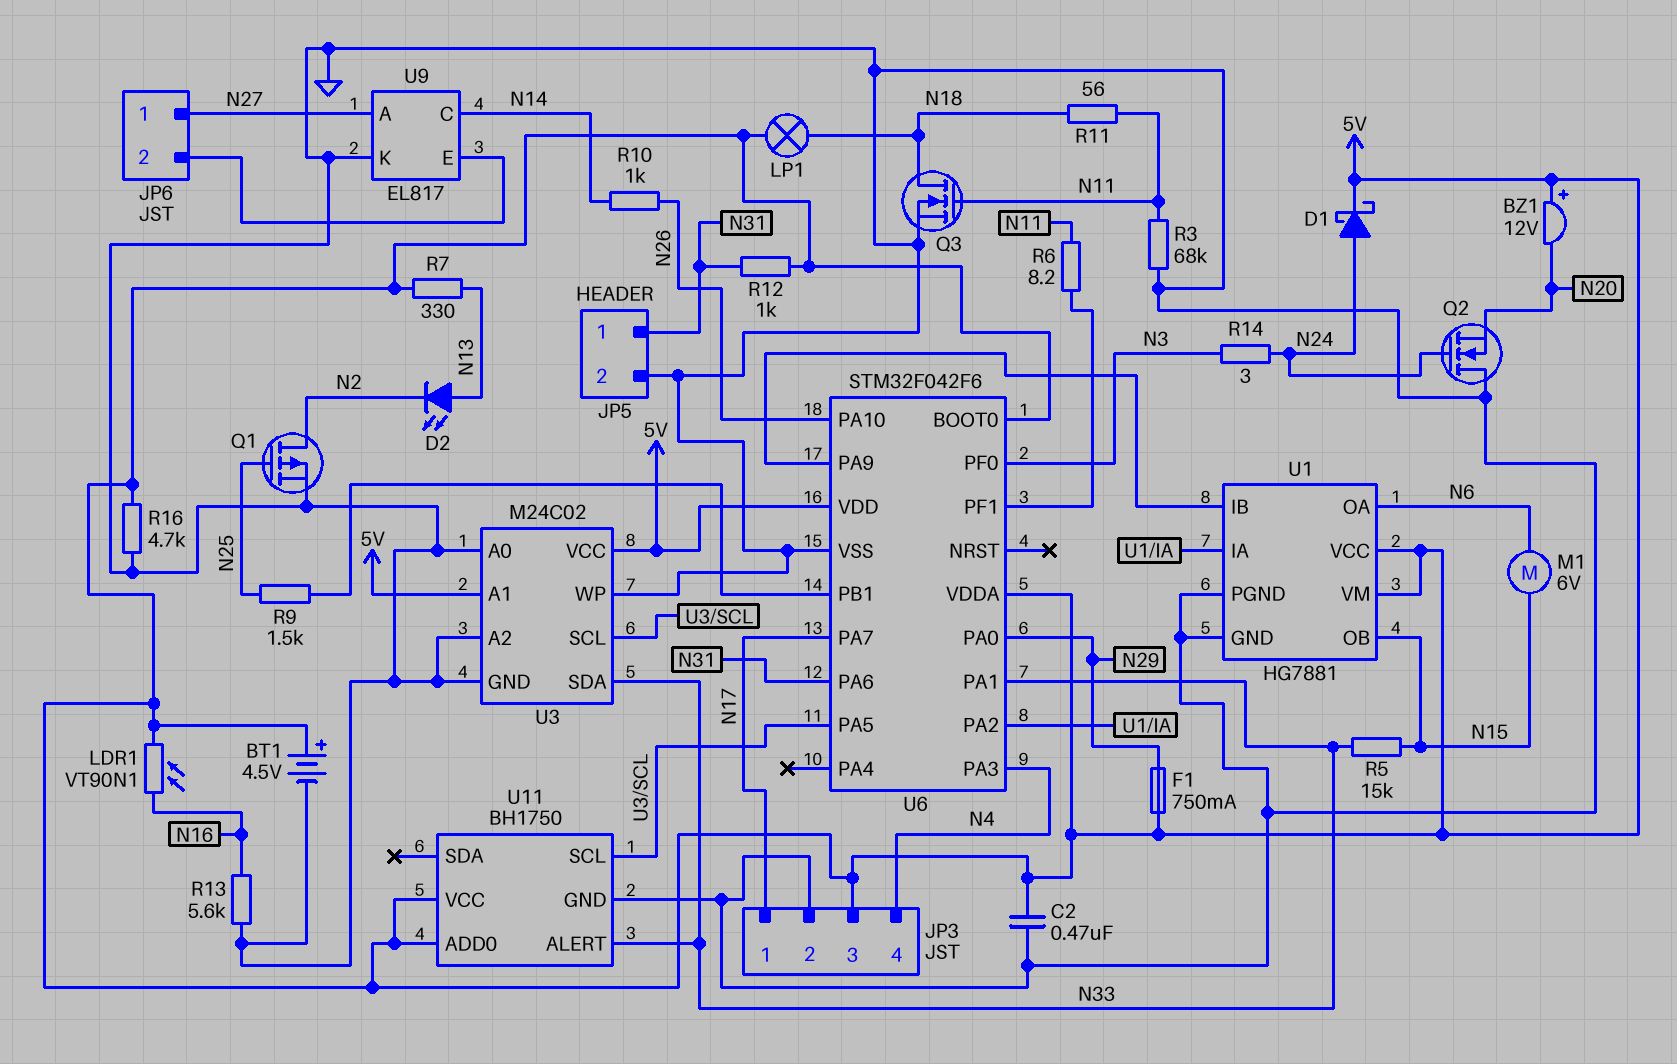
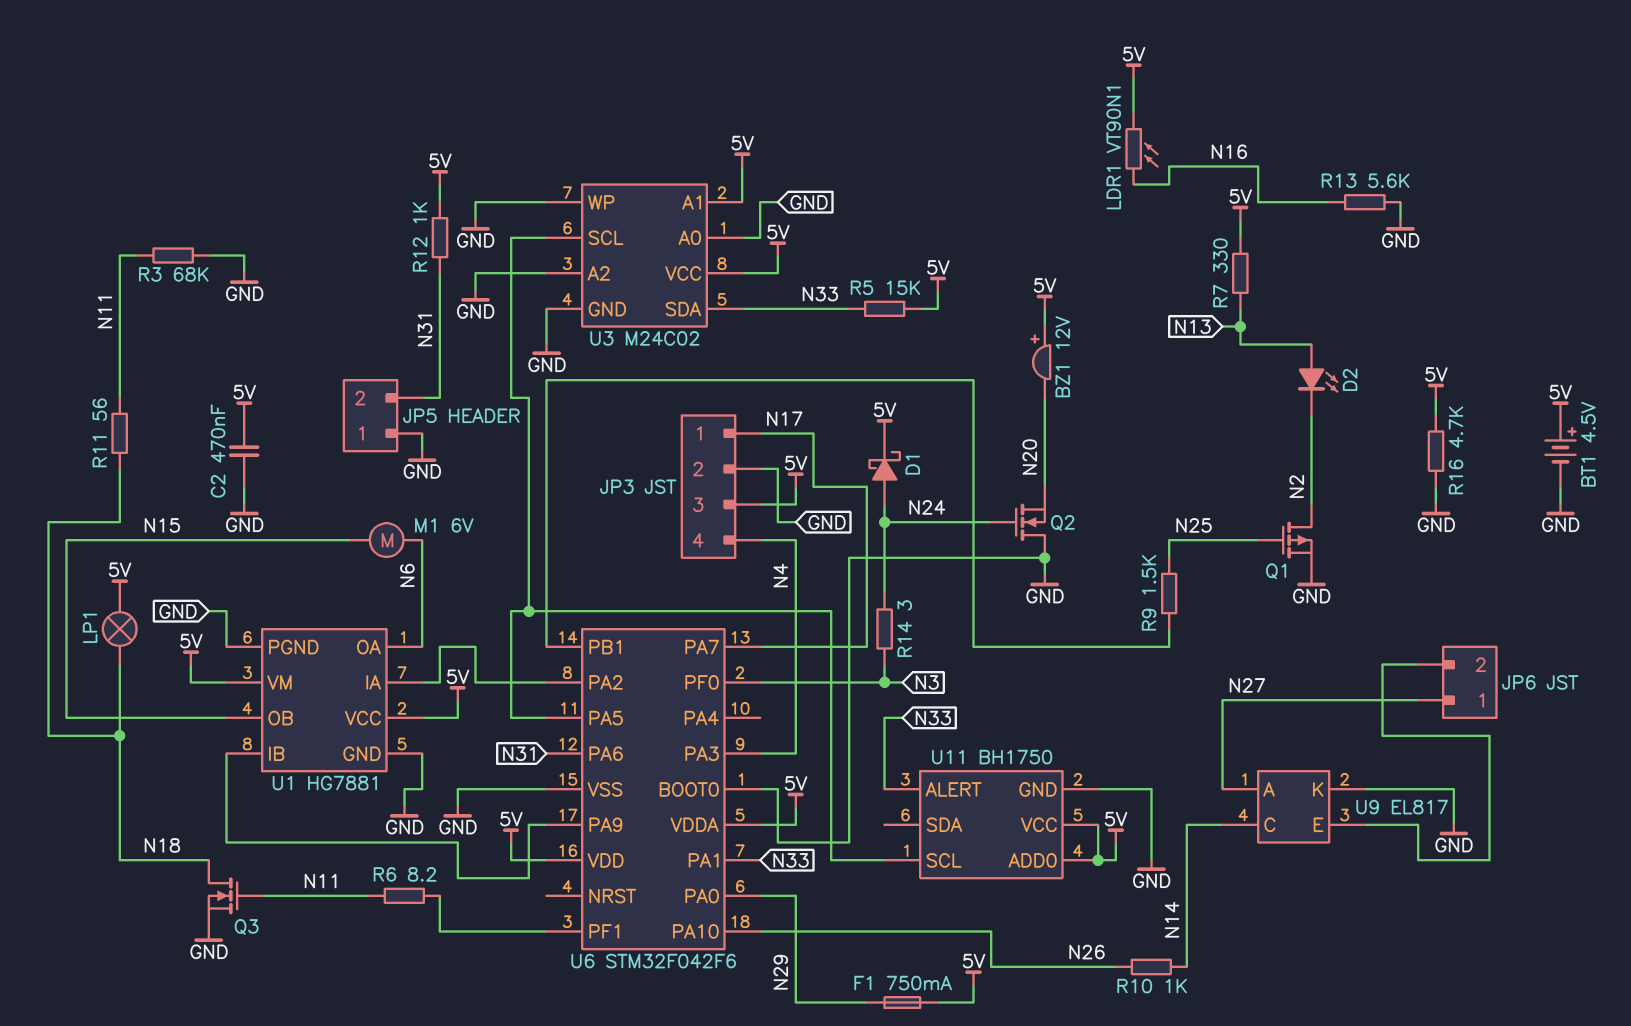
JP5 pin 1: N31 -> GND
JP5 pin 2: GND -> N31
R5: 15k (N15, N33) -> 15k (5V, N33)
U6 pin BOOT0: 5V -> GND

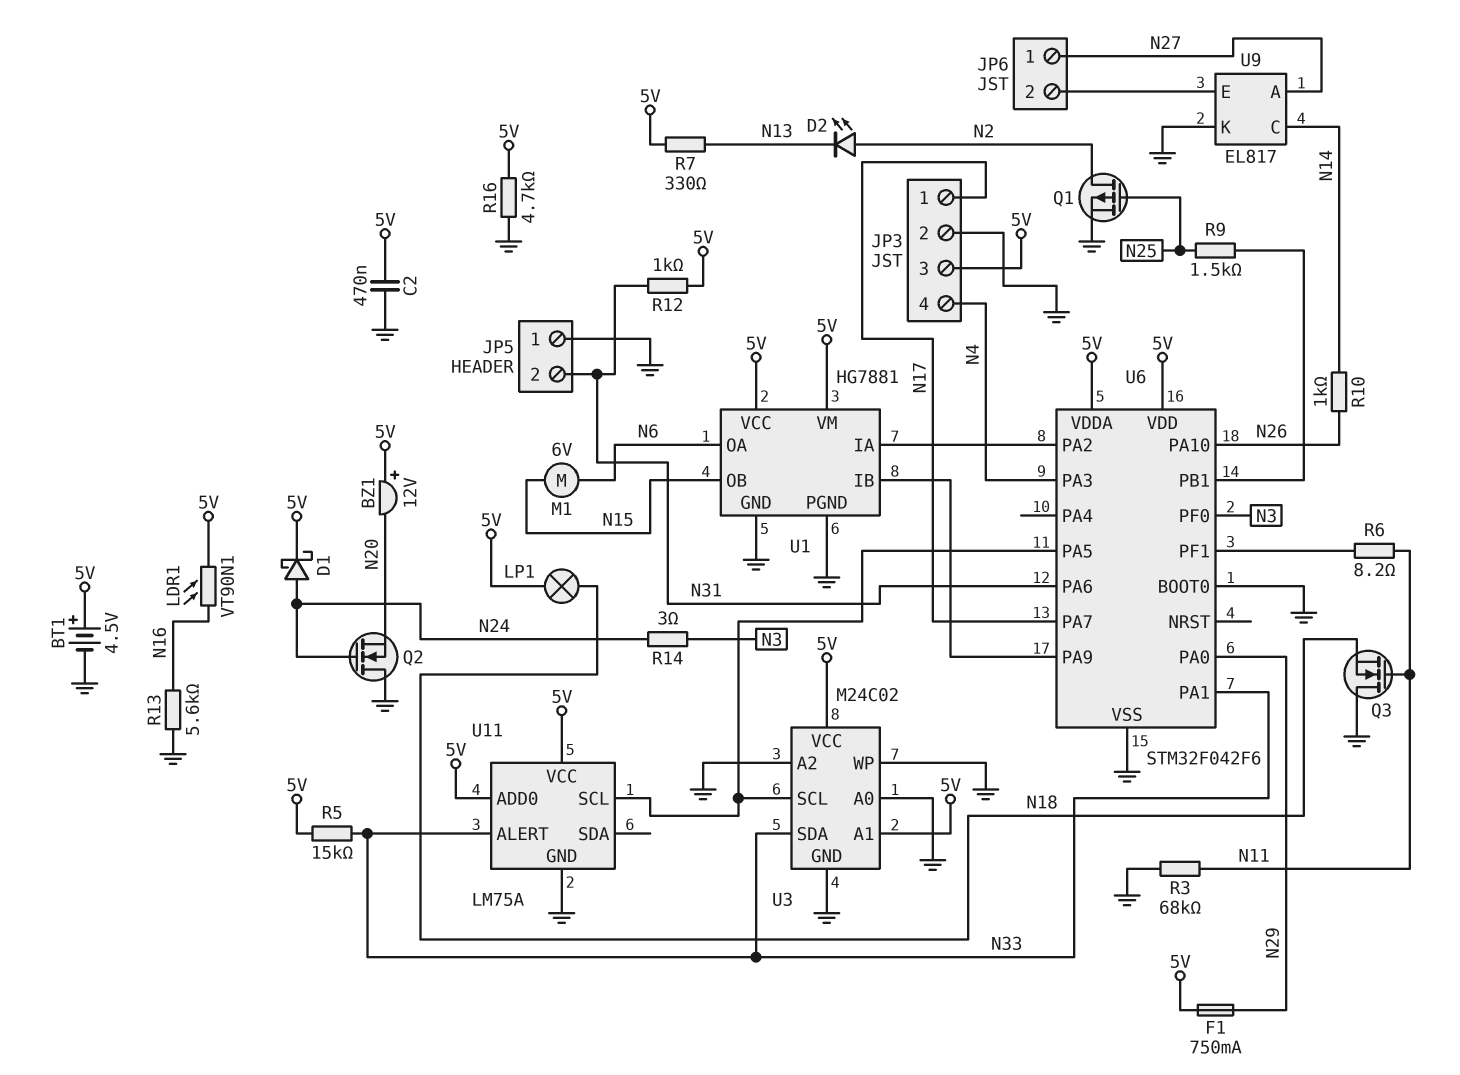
D2: LED (A N13, K N2) -> LED (A N2, K N13)
Q3: NMOS (G N11, D N18, S GND) -> NMOS (G N11, D GND, S N18)
R11: 56 (N11, N18) -> none
U11: BH1750 -> LM75A

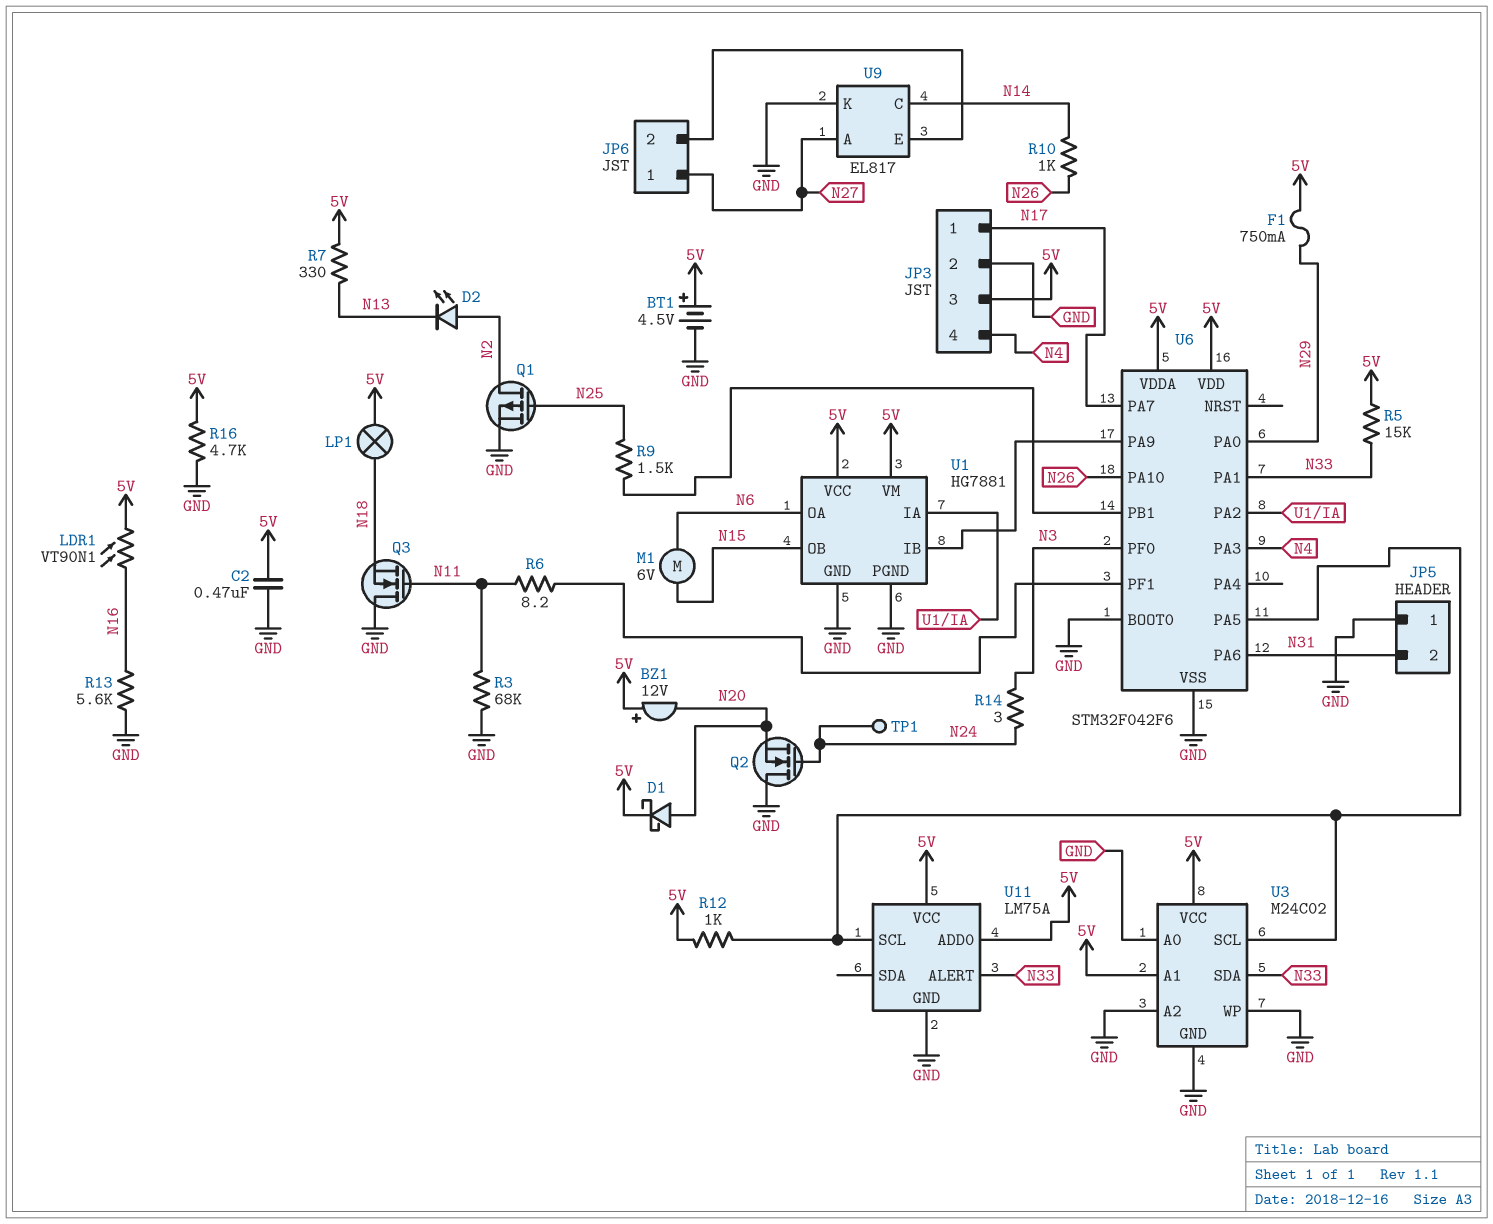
D1: schottky (A N24, K 5V) -> schottky (A N20, K 5V)
R12: 1k (5V, N31) -> 1k (5V, U3/SCL)
TP1: none -> test point (N24)

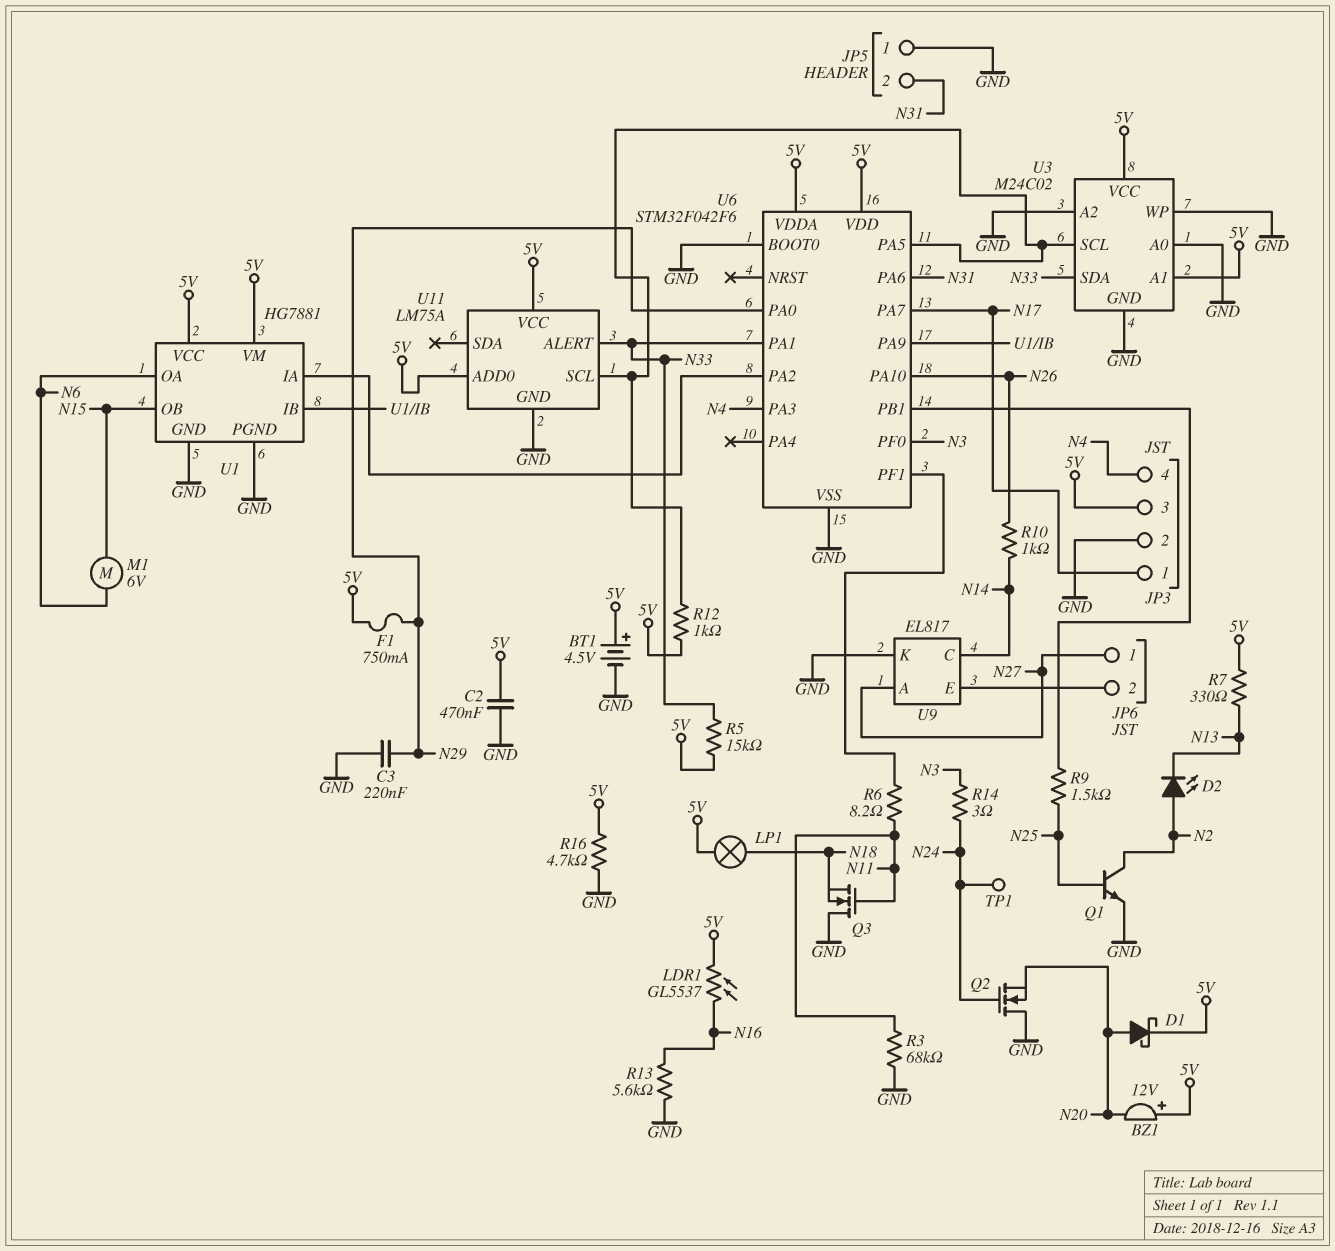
C3: none -> 220nF (GND, N29)
LDR1: VT90N1 (5V, N16) -> GL5537 (5V, N16)
Q1: PMOS (G N25, D N2, S GND) -> NPN (B N25, C N2, E GND)

